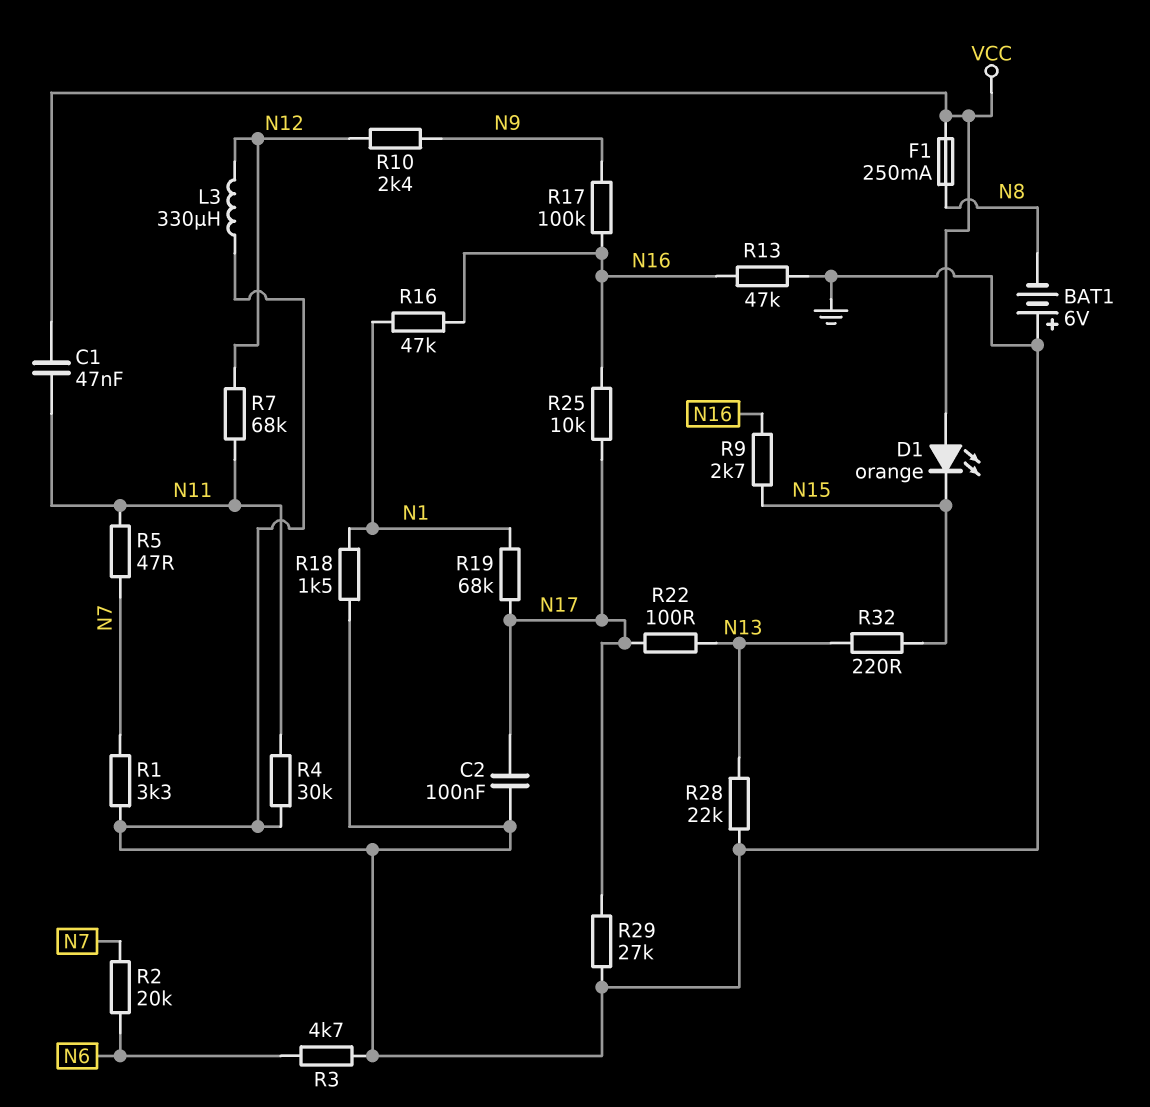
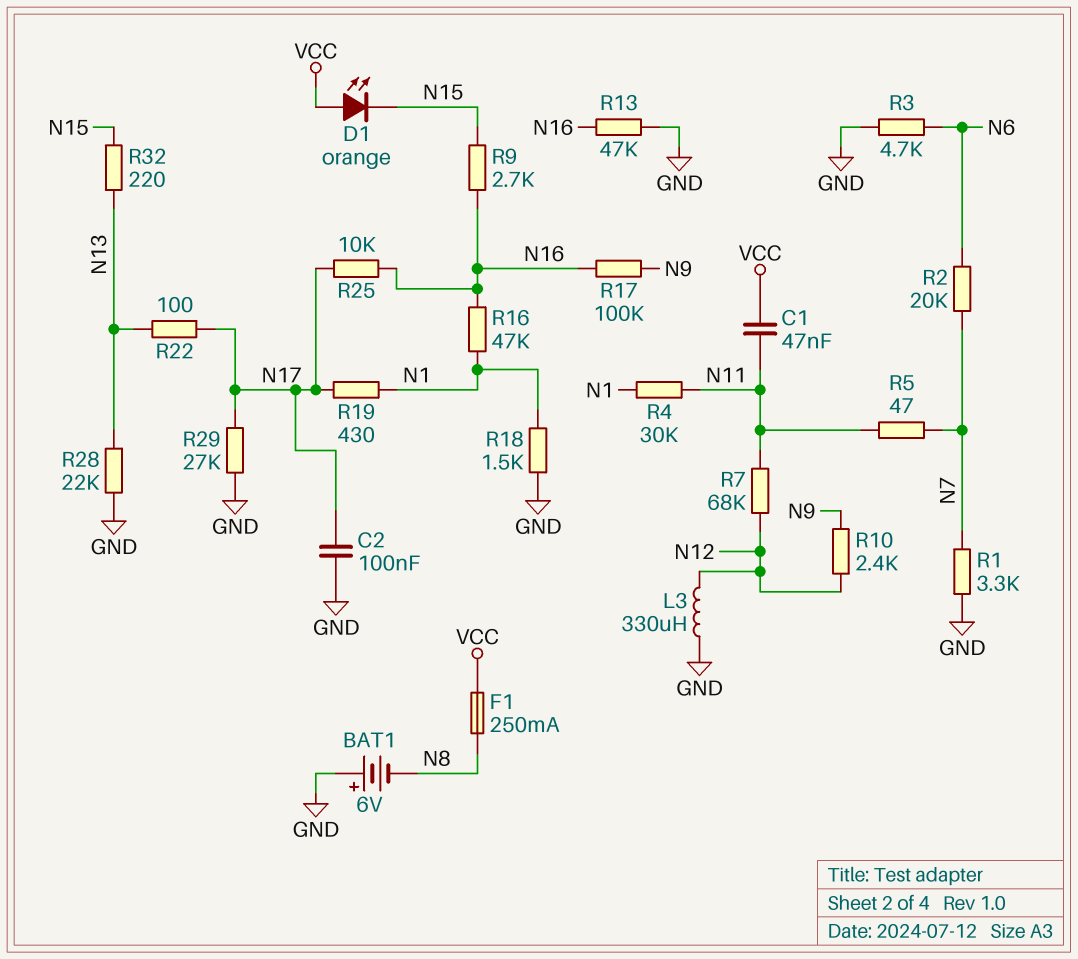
R4: 30k (GND, N11) -> 30k (N1, N11)
R19: 68k (N1, N17) -> 430 (N1, N17)

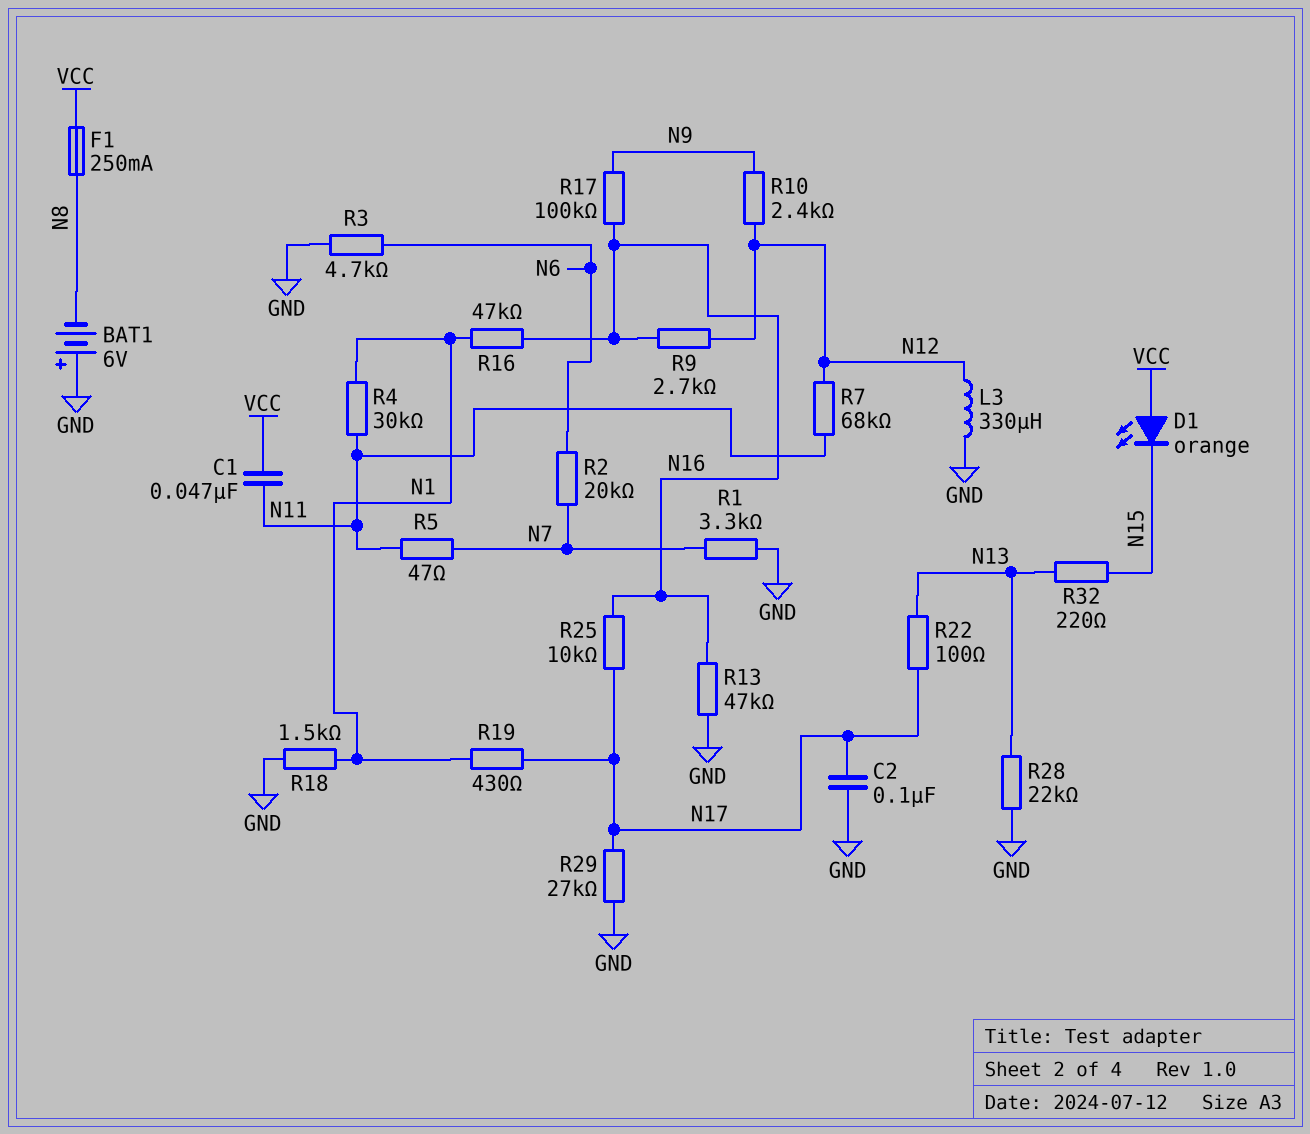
R9: 2.7k (N15, N16) -> 2.7k (N12, N16)

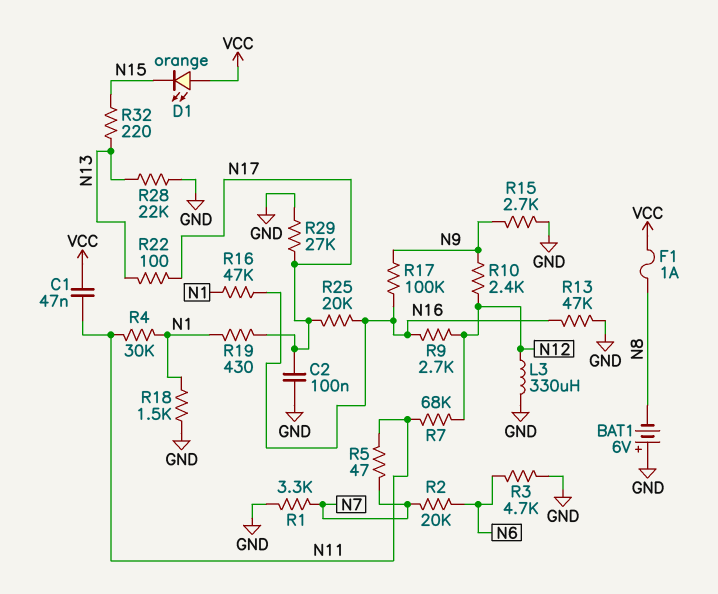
F1: 250mA (N8, VCC) -> 1A (N8, VCC)
R15: none -> 2.7k (GND, N9)
R25: 10k (N16, N17) -> 20k (N16, N17)

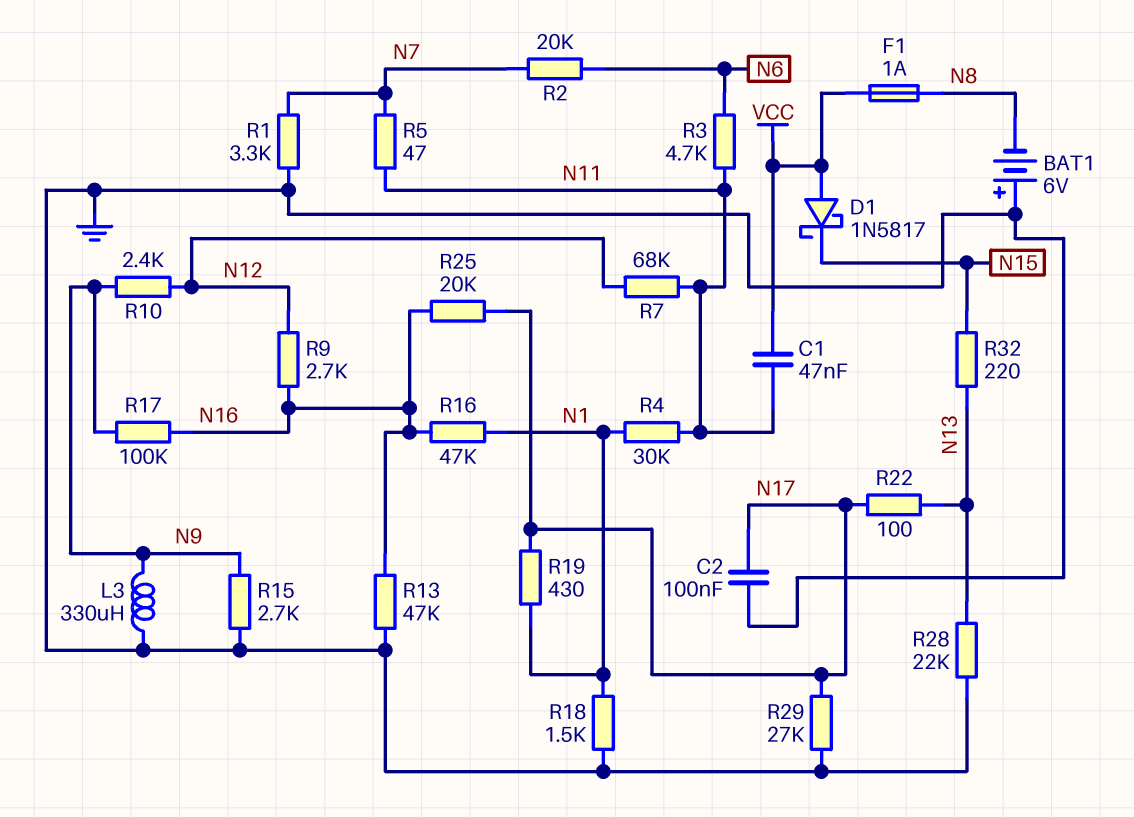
D1: LED orange (A VCC, K N15) -> schottky 1N5817 (A VCC, K N15)
L3: 330uH (GND, N12) -> 330uH (GND, N9)
R3: 4.7k (GND, N6) -> 4.7k (N6, N11)

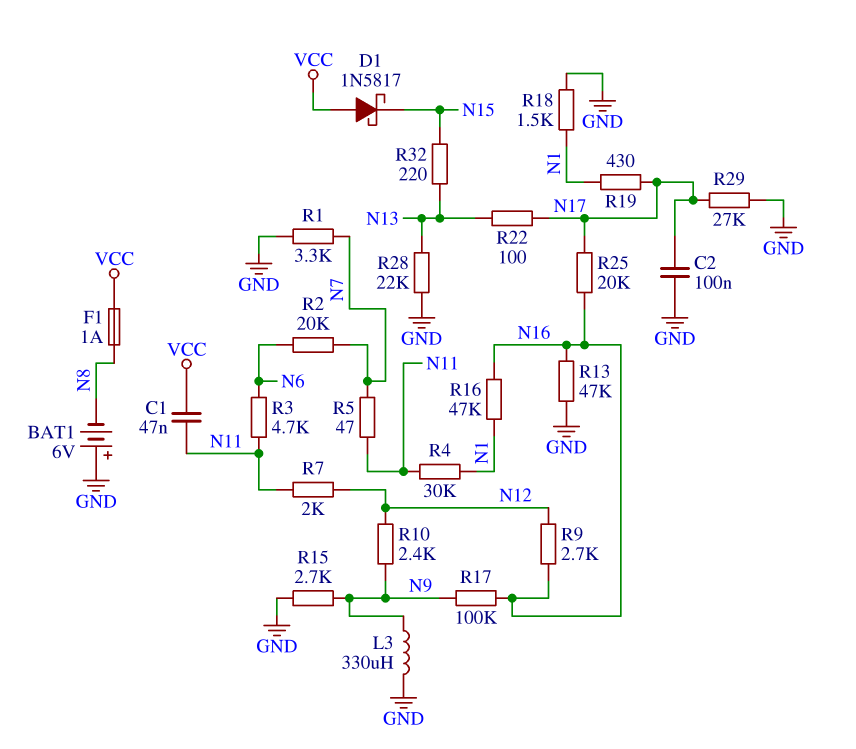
R7: 68k (N11, N12) -> 2k (N11, N12)

